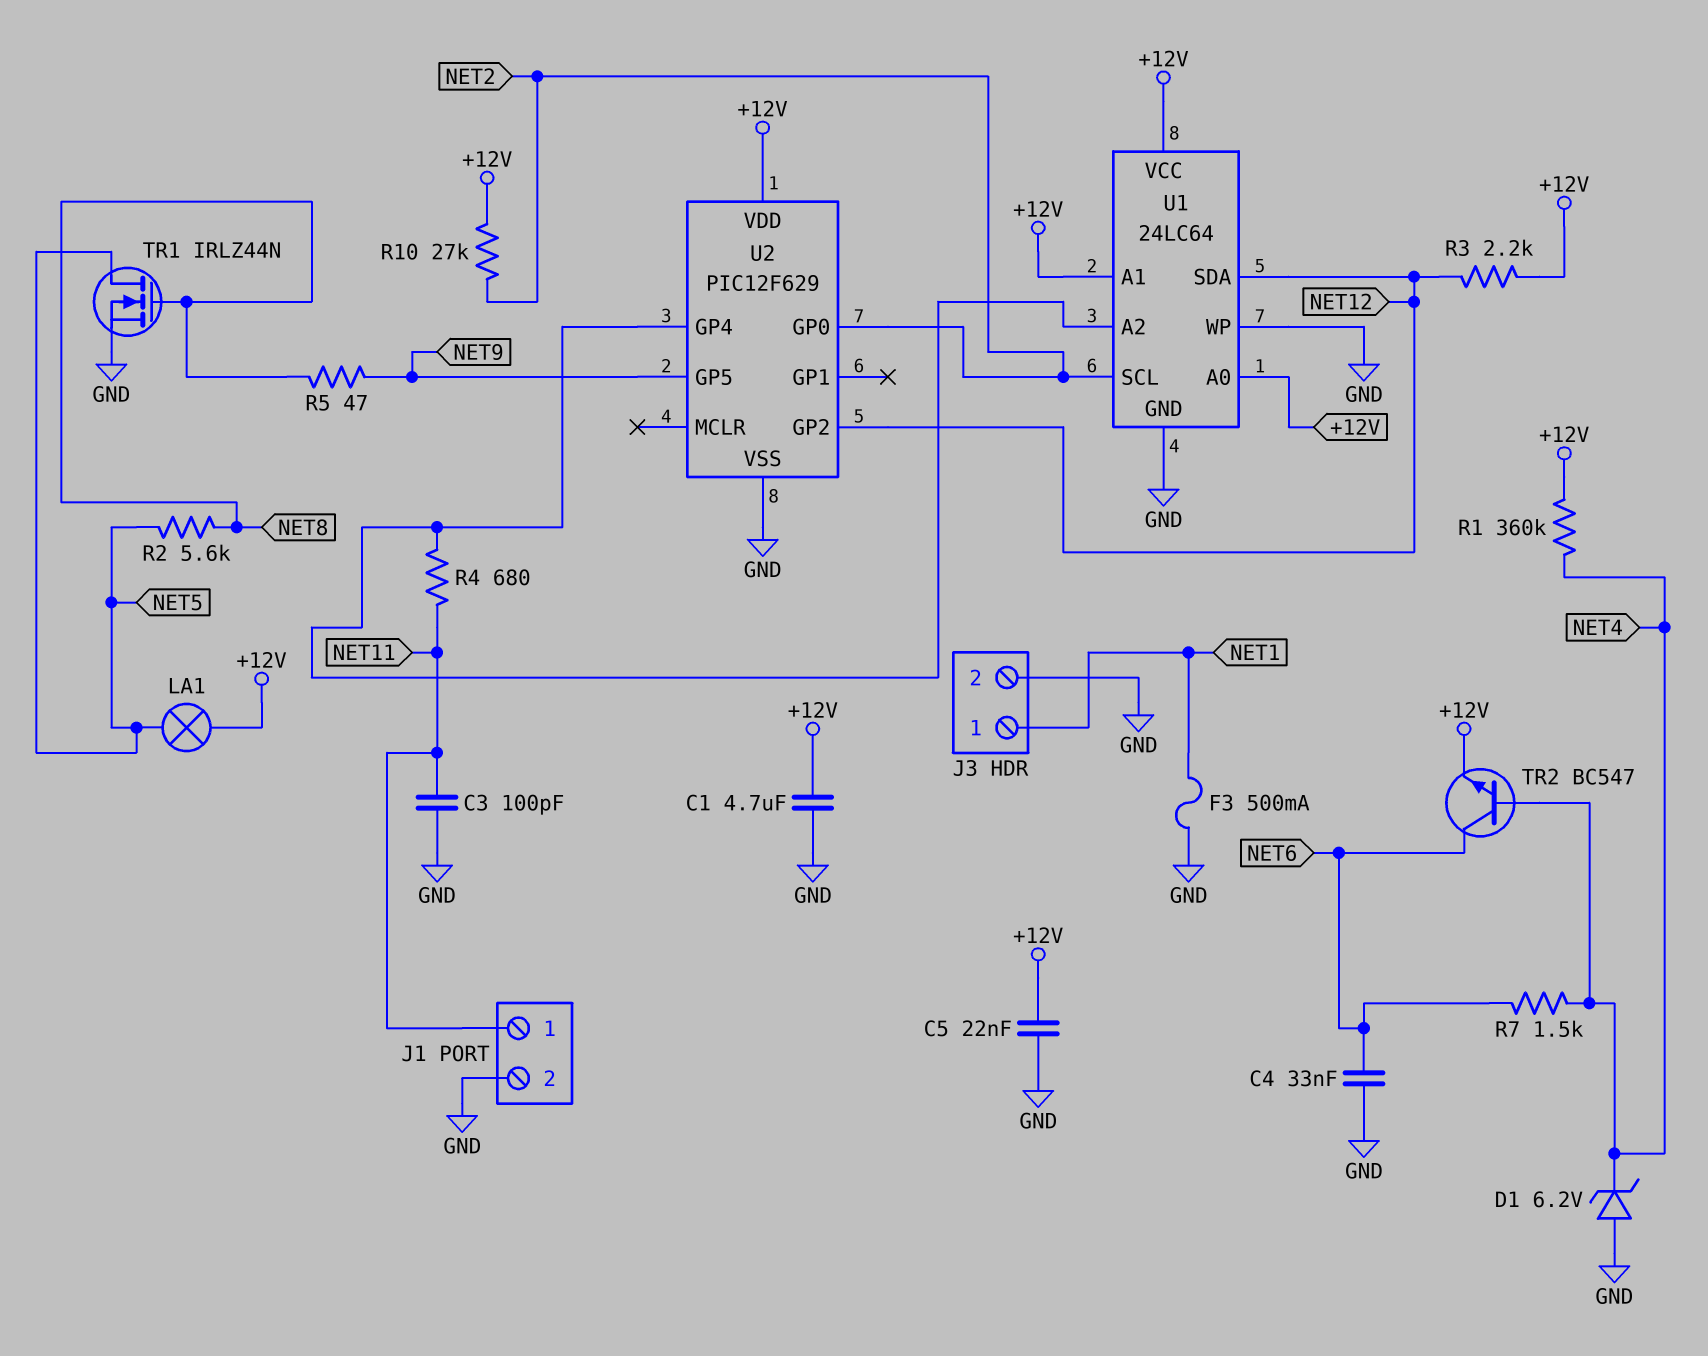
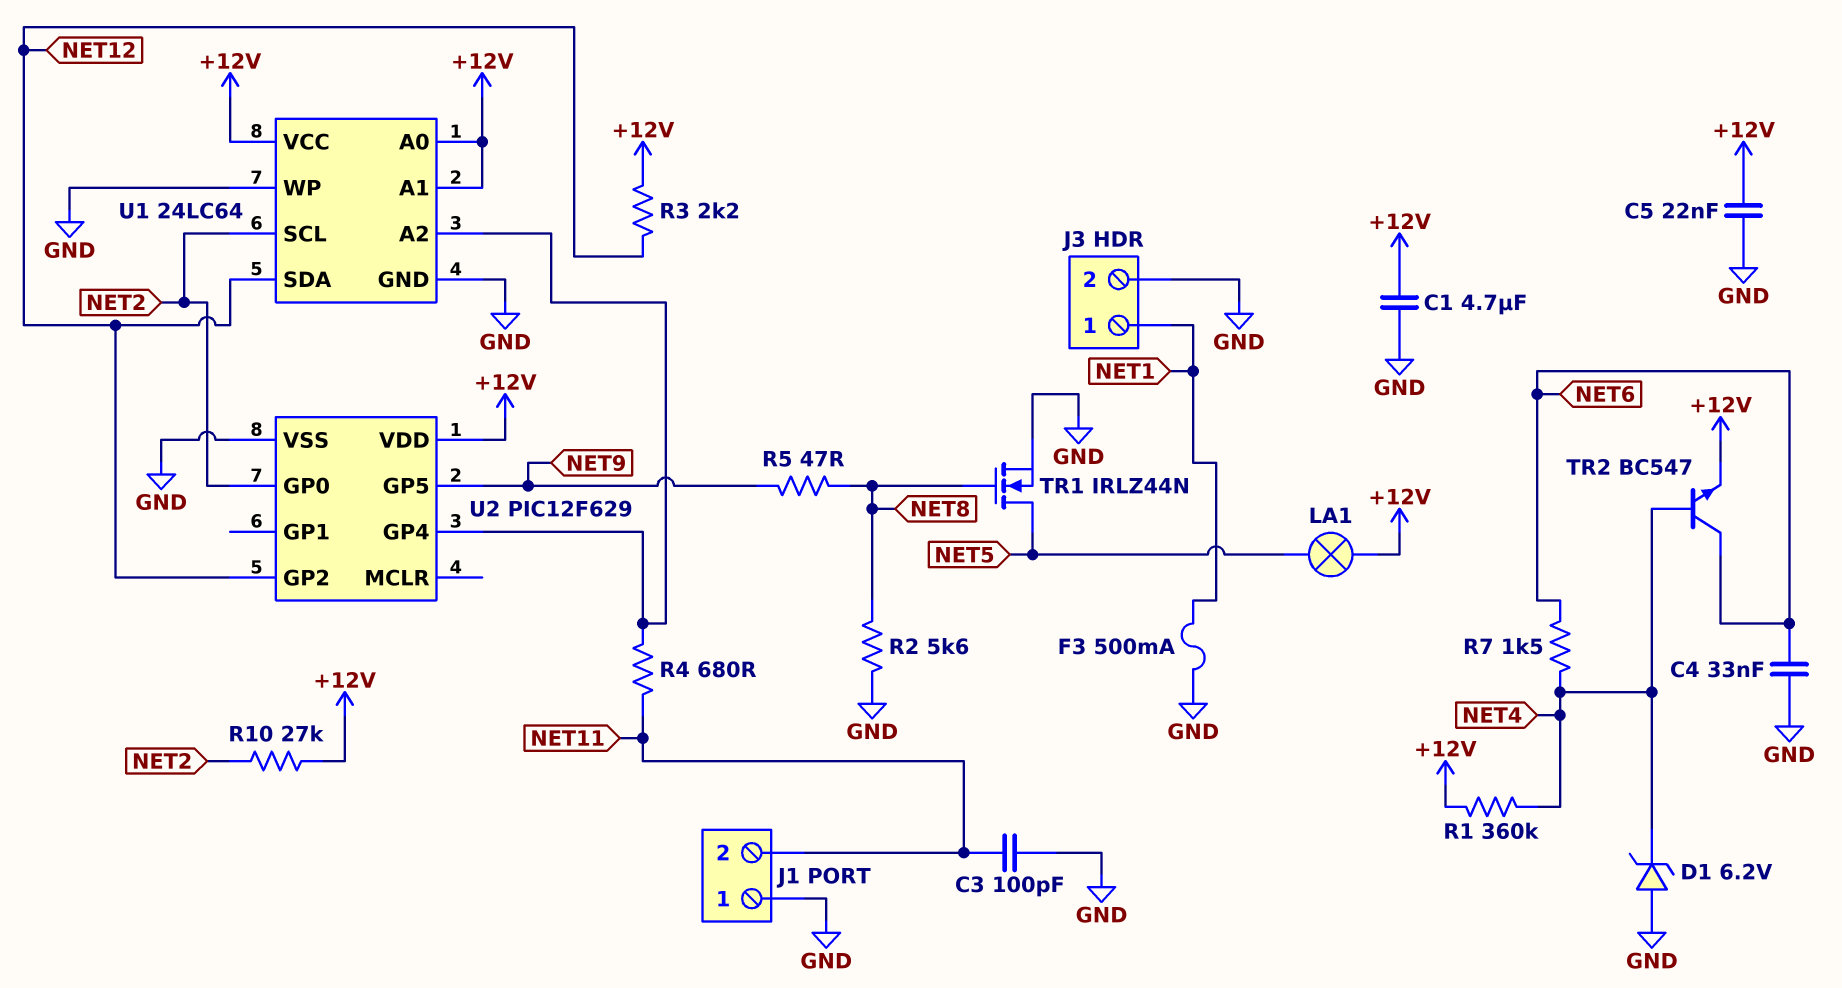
J1 pin 1: NET11 -> GND
J1 pin 2: GND -> NET11
R2: 5.6k (NET5, NET8) -> 5.6k (GND, NET8)

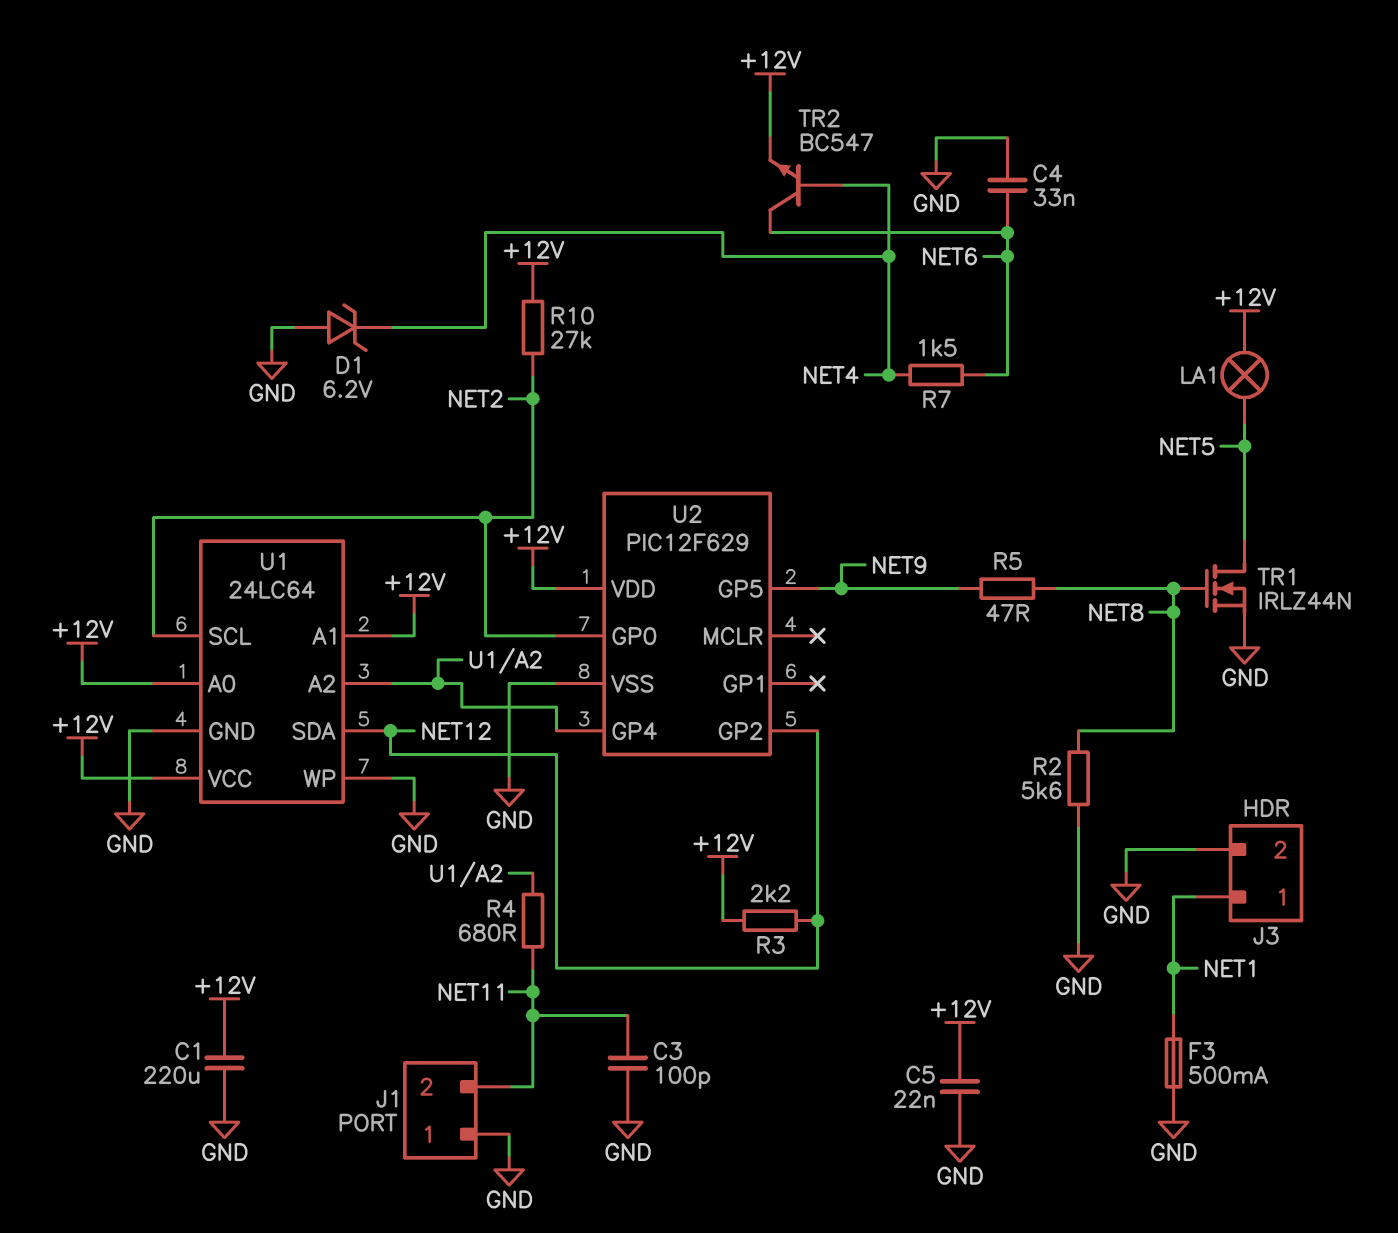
C1: 4.7uF (+12V, GND) -> 220uF (+12V, GND)
R1: 360k (+12V, NET4) -> none

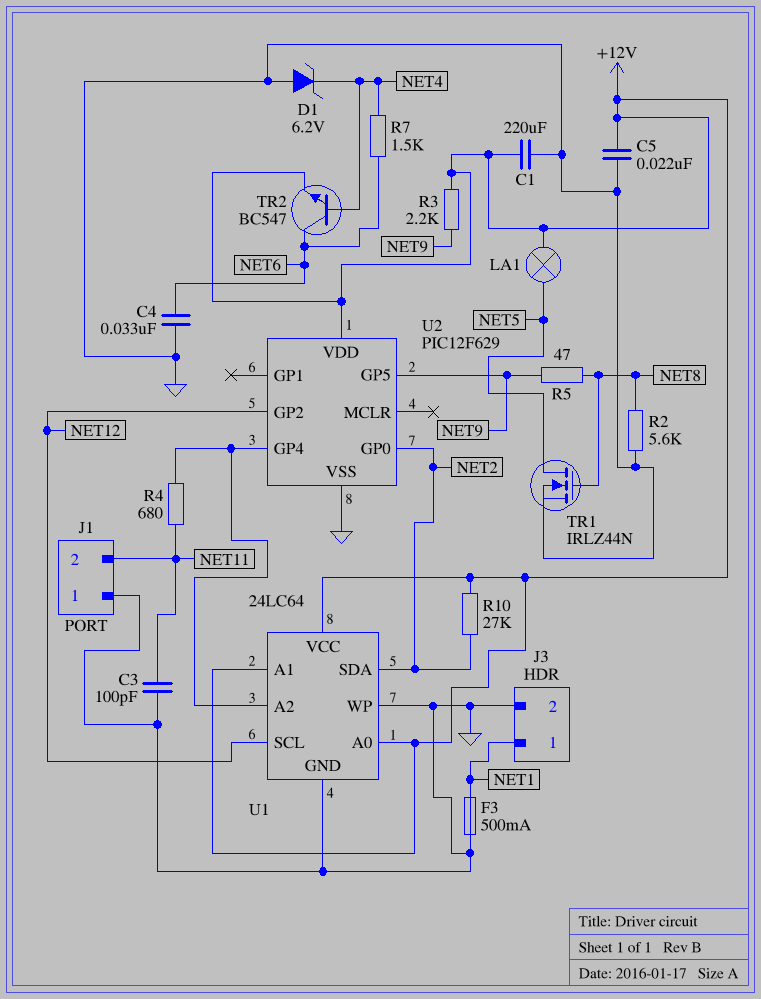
R3: 2.2k (+12V, NET12) -> 2.2k (+12V, NET9)
U1 pin SCL: NET2 -> NET12
U1 pin SDA: NET12 -> NET2

